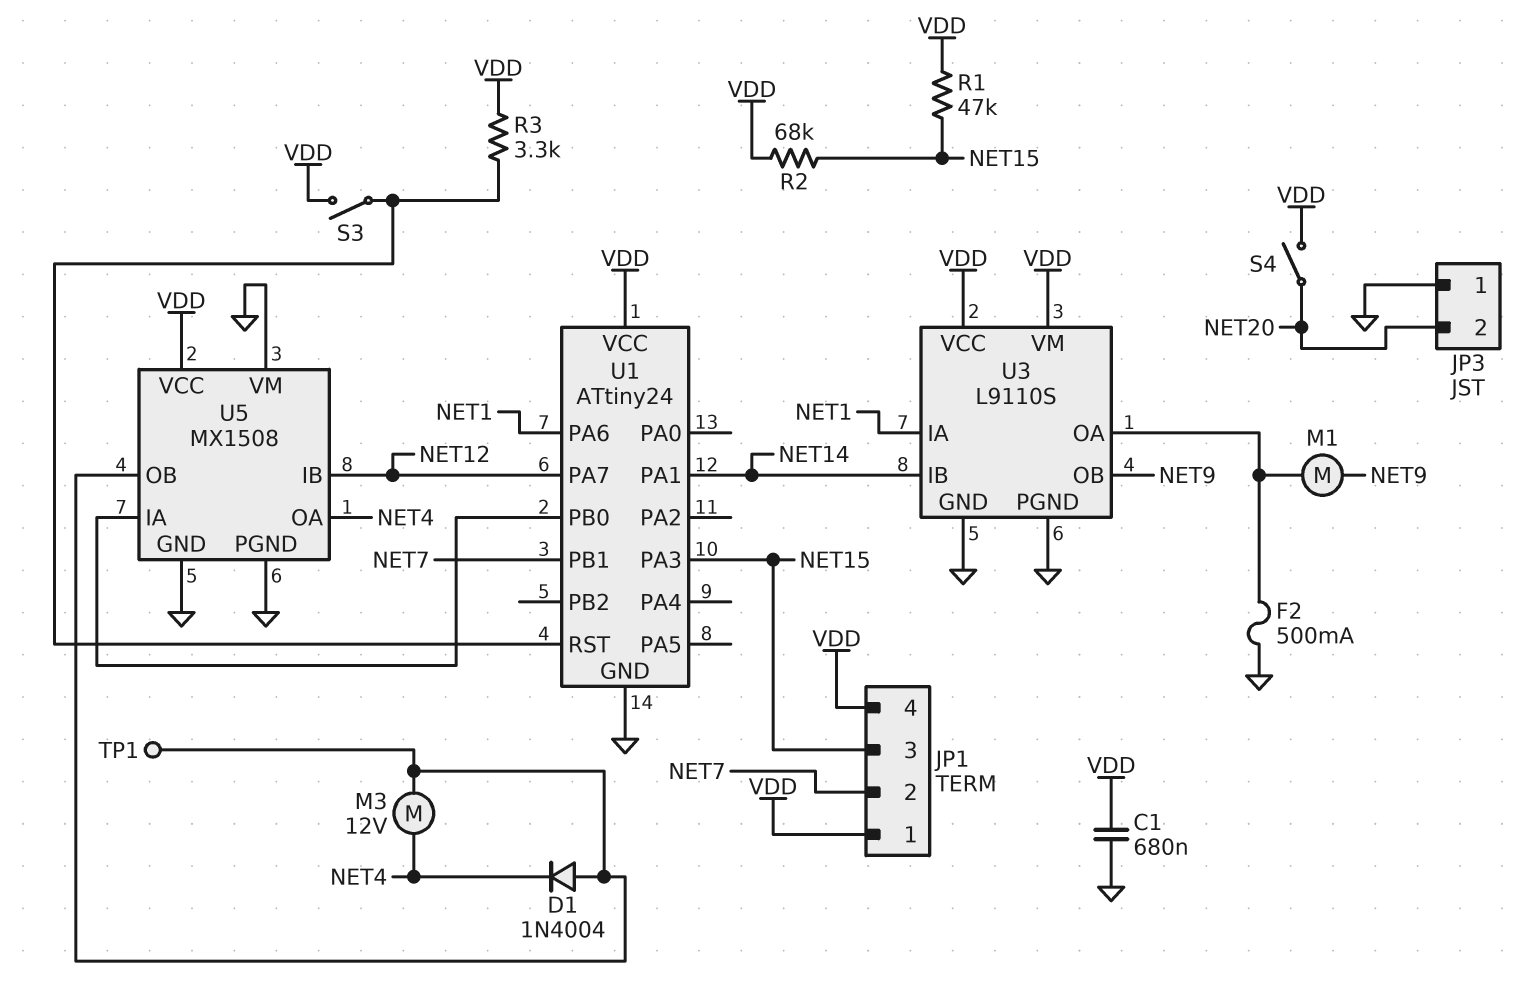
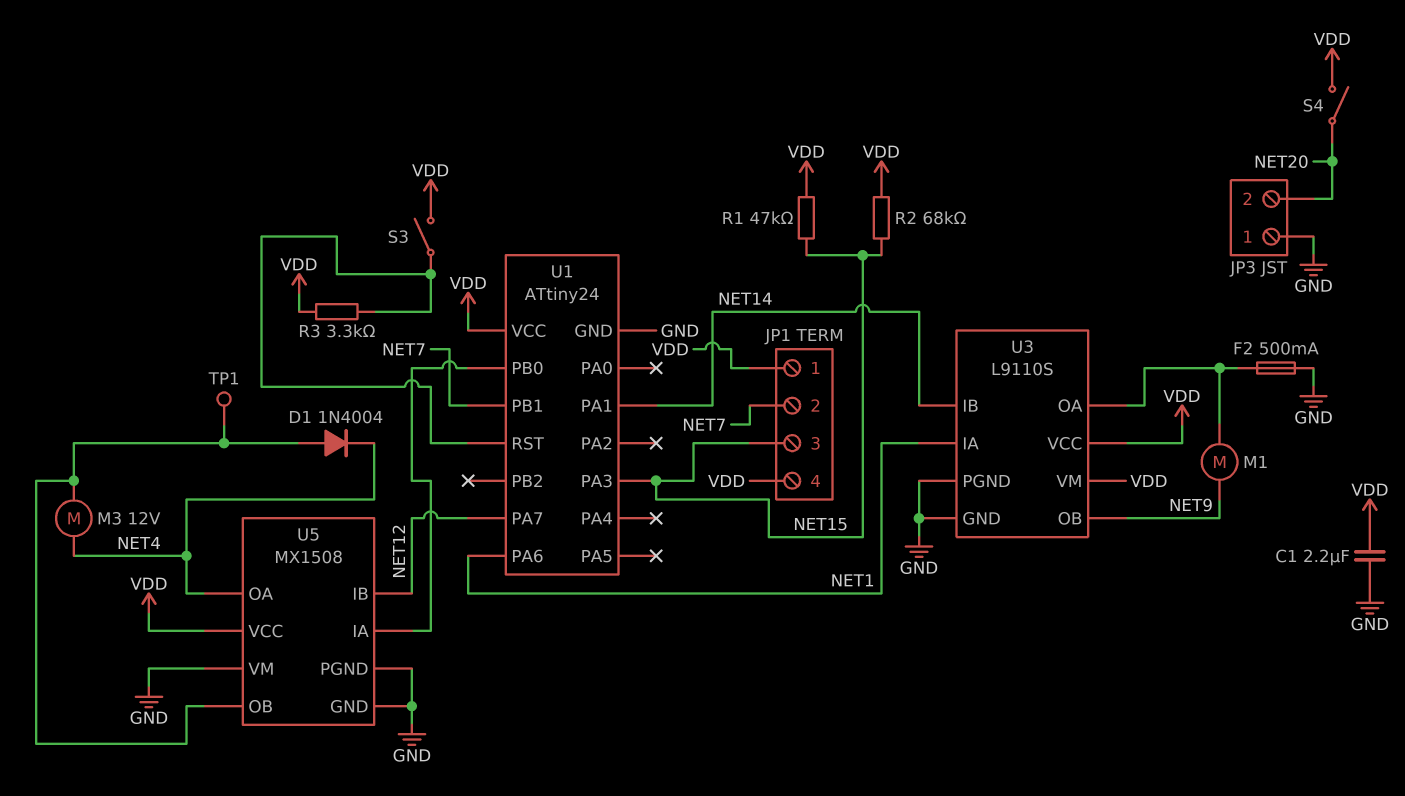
C1: 680nF (GND, VDD) -> 2.2uF (GND, VDD)

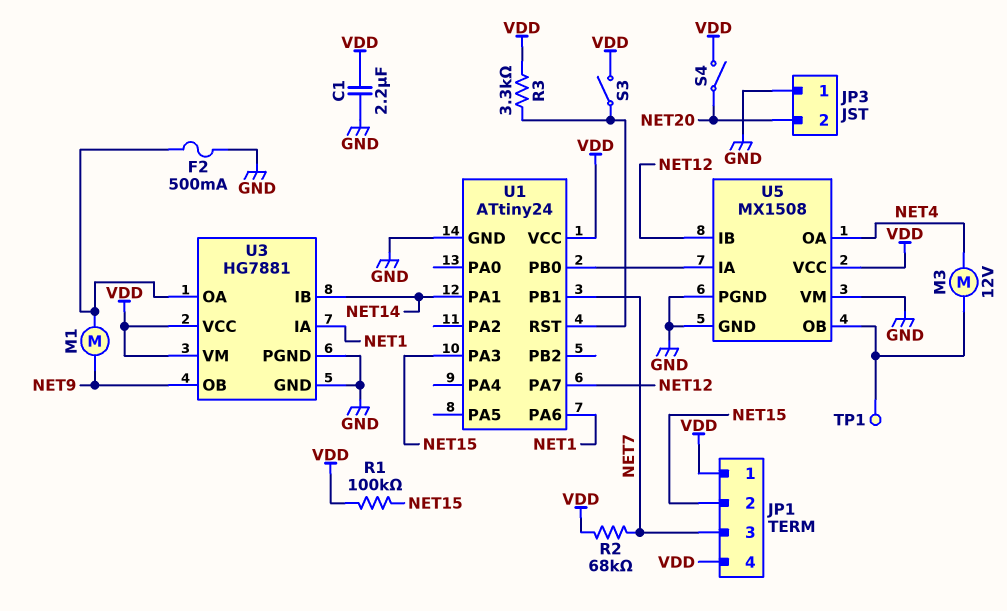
D1: diode 1N4004 (A U5/OB, K NET4) -> none
JP1 pin 2: NET7 -> NET15
JP1 pin 3: NET15 -> NET7
R1: 47k (NET15, VDD) -> 100k (NET15, VDD)
R2: 68k (NET15, VDD) -> 68k (NET7, VDD)
U3: L9110S -> HG7881

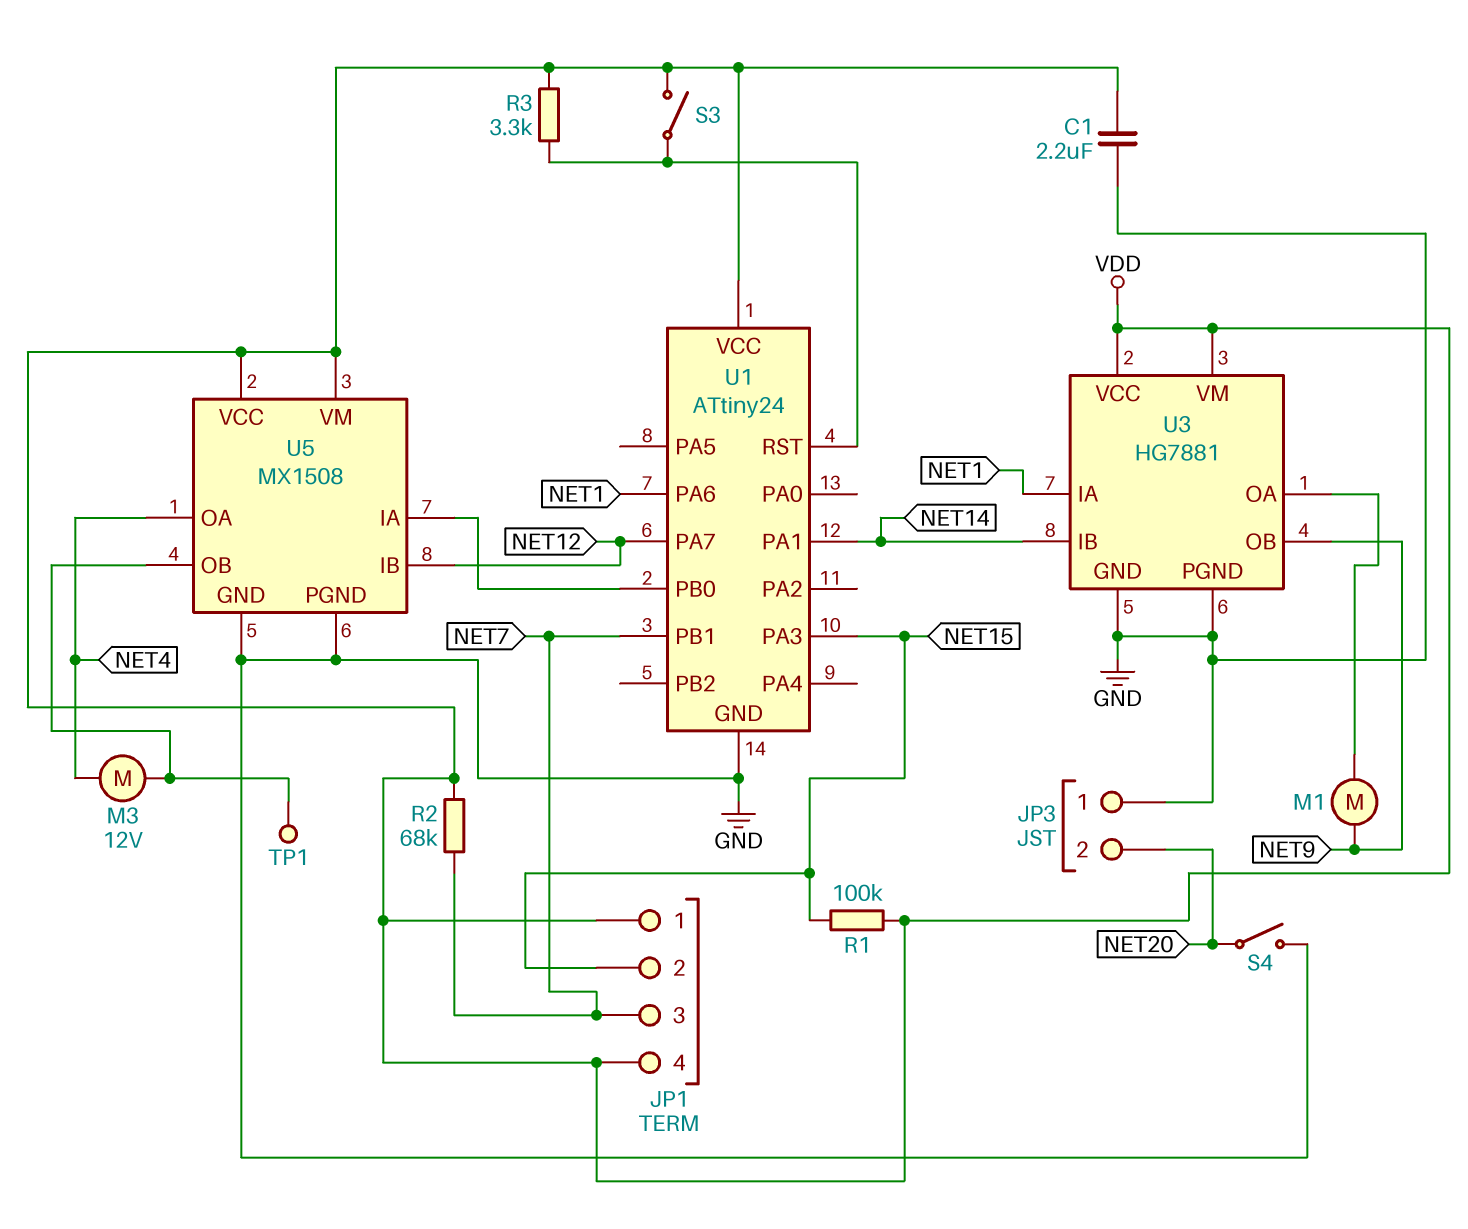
F2: 500mA (GND, U3/OA) -> none
S4: switch (NET20, VDD) -> switch (GND, NET20)
U5 pin VM: GND -> VDD

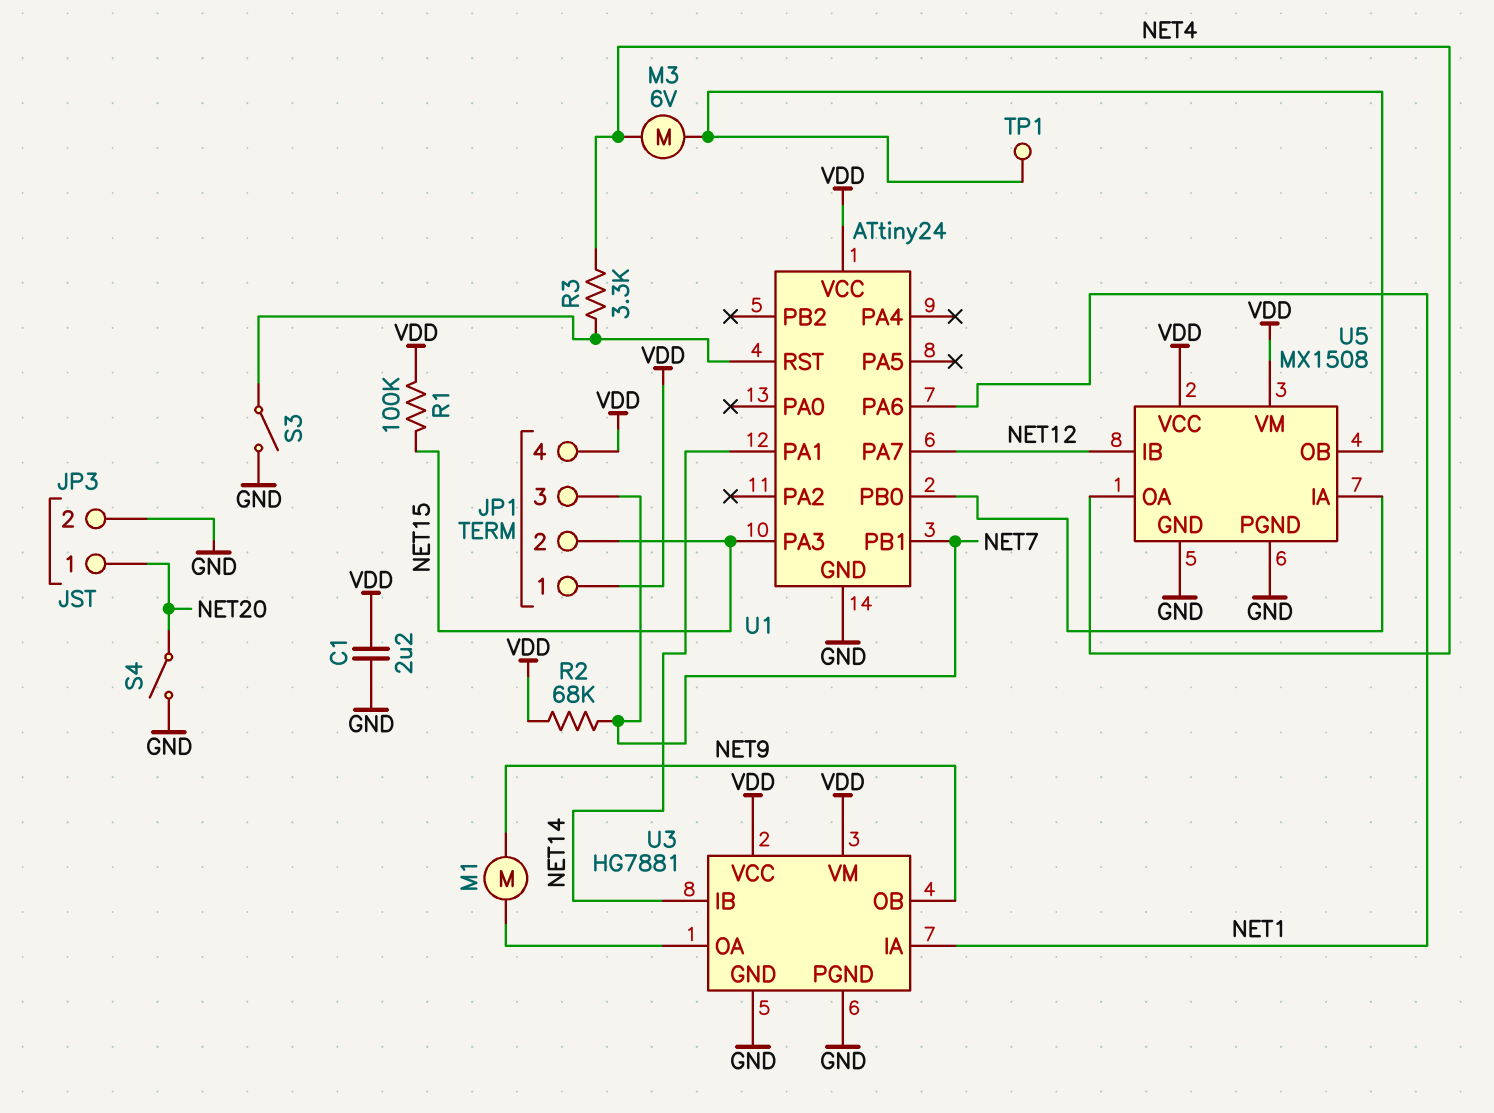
JP3 pin 1: GND -> NET20
JP3 pin 2: NET20 -> GND
M3: motor 12V (NET4, U5/OB) -> motor 6V (NET4, U5/OB)
R3: 3.3k (U1/RST, VDD) -> 3.3k (NET4, U1/RST)
S3: switch (U1/RST, VDD) -> switch (GND, U1/RST)

